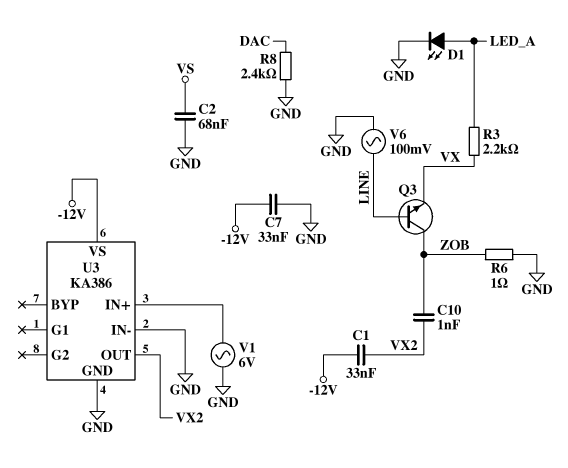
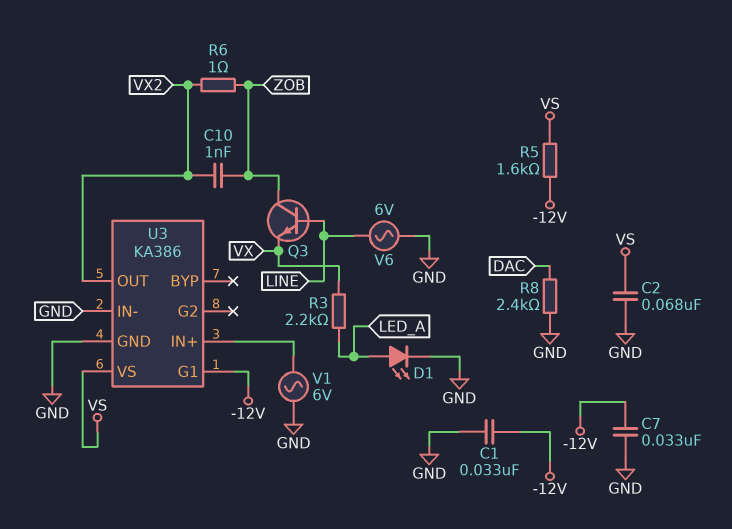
C1: 33nF (-12V, VX2) -> 33nF (-12V, GND)
R5: none -> 1.6k (-12V, VS)
R6: 1 (GND, ZOB) -> 1 (VX2, ZOB)
U3 pin G1: none -> -12V
U3 pin VS: -12V -> VS
V6: AC 100mV (GND, LINE) -> AC 6V (GND, LINE)

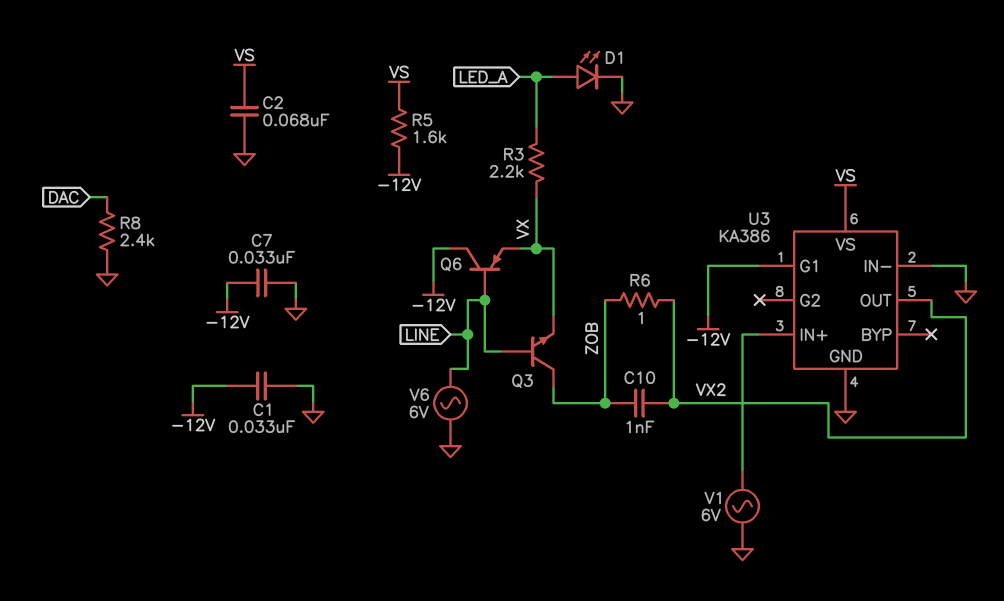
Q6: none -> PNP (B LINE, C -12V, E VX)

